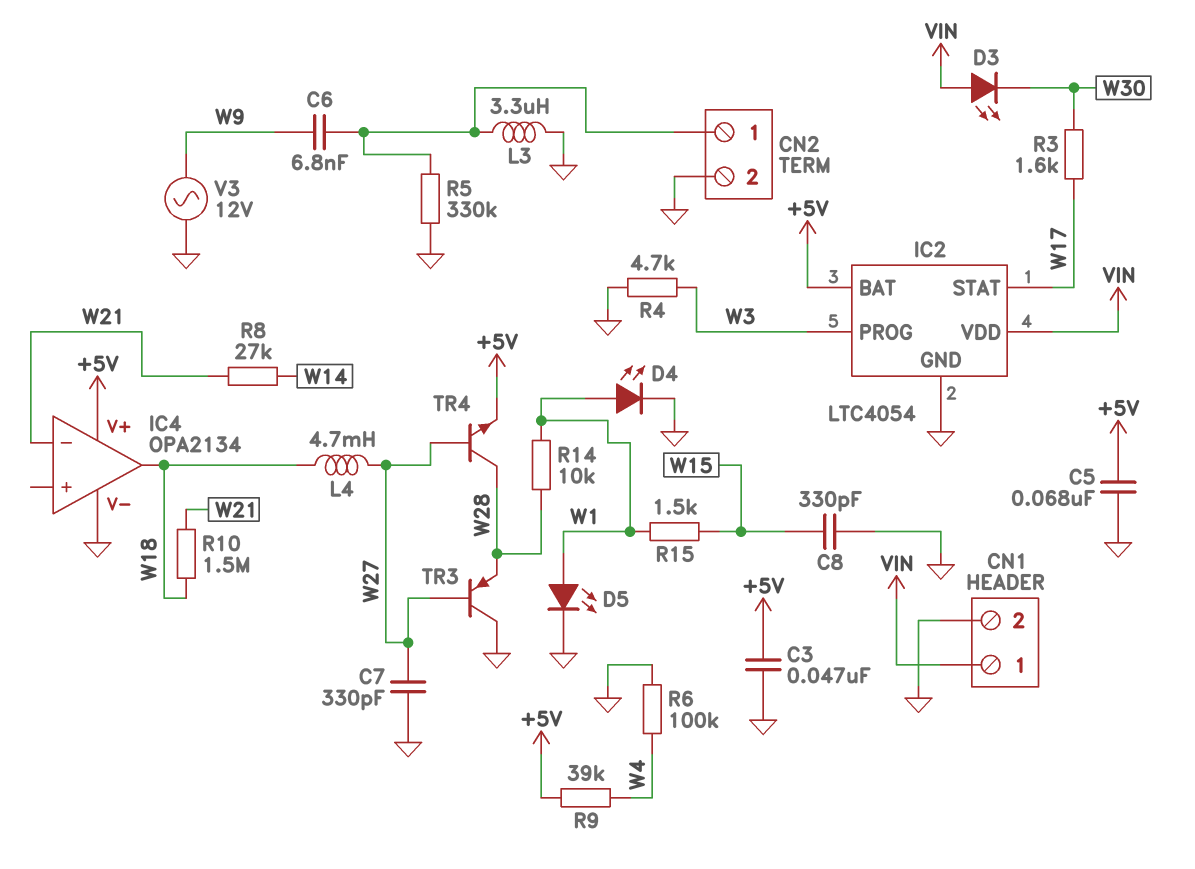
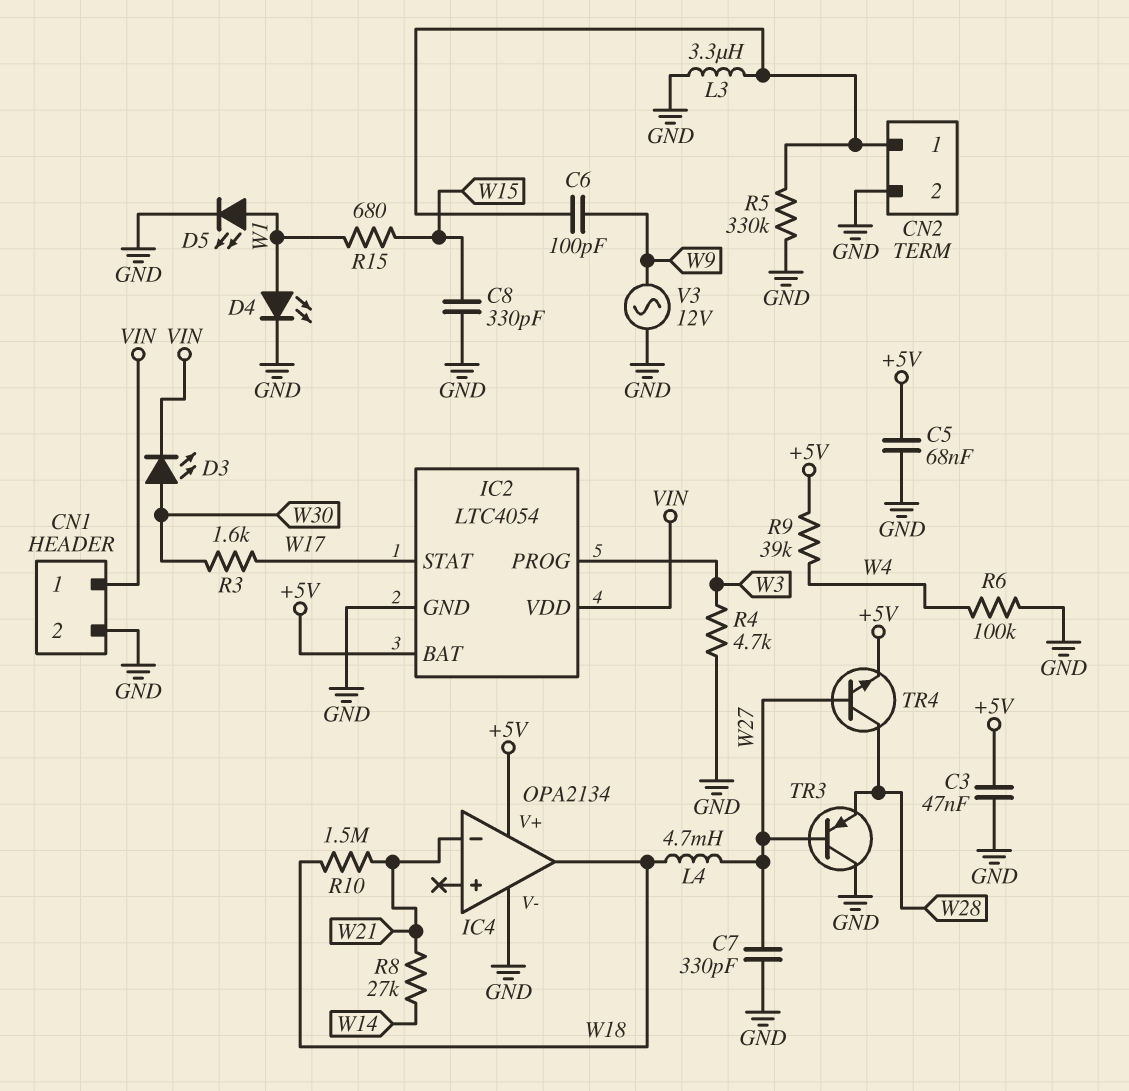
C6: 6.8nF (CN2/1, W9) -> 100pF (CN2/1, W9)
D3: LED (A VIN, K W30) -> LED (A W30, K VIN)
R14: 10k (W1, W28) -> none
R15: 1.5k (W1, W15) -> 680 (W1, W15)

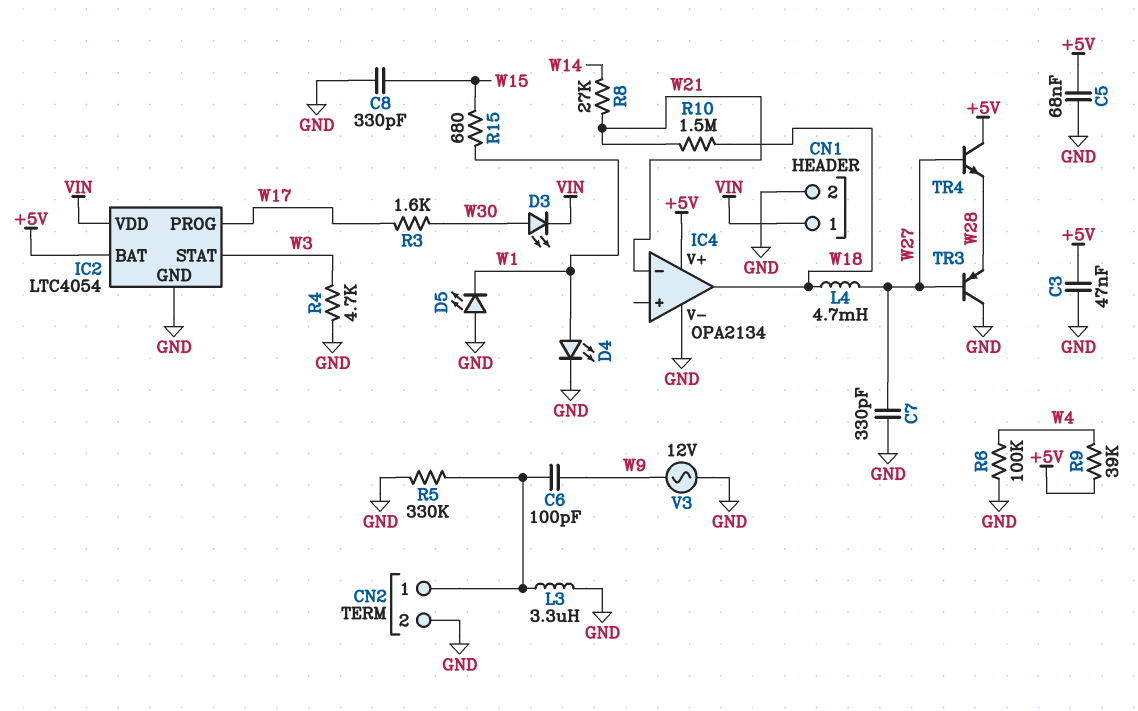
D5: LED (A W1, K GND) -> LED (A GND, K W1)
IC2 pin PROG: W3 -> W17
IC2 pin STAT: W17 -> W3
TR4: NPN (B W27, C W28, E +5V) -> NPN (B W27, C +5V, E W28)

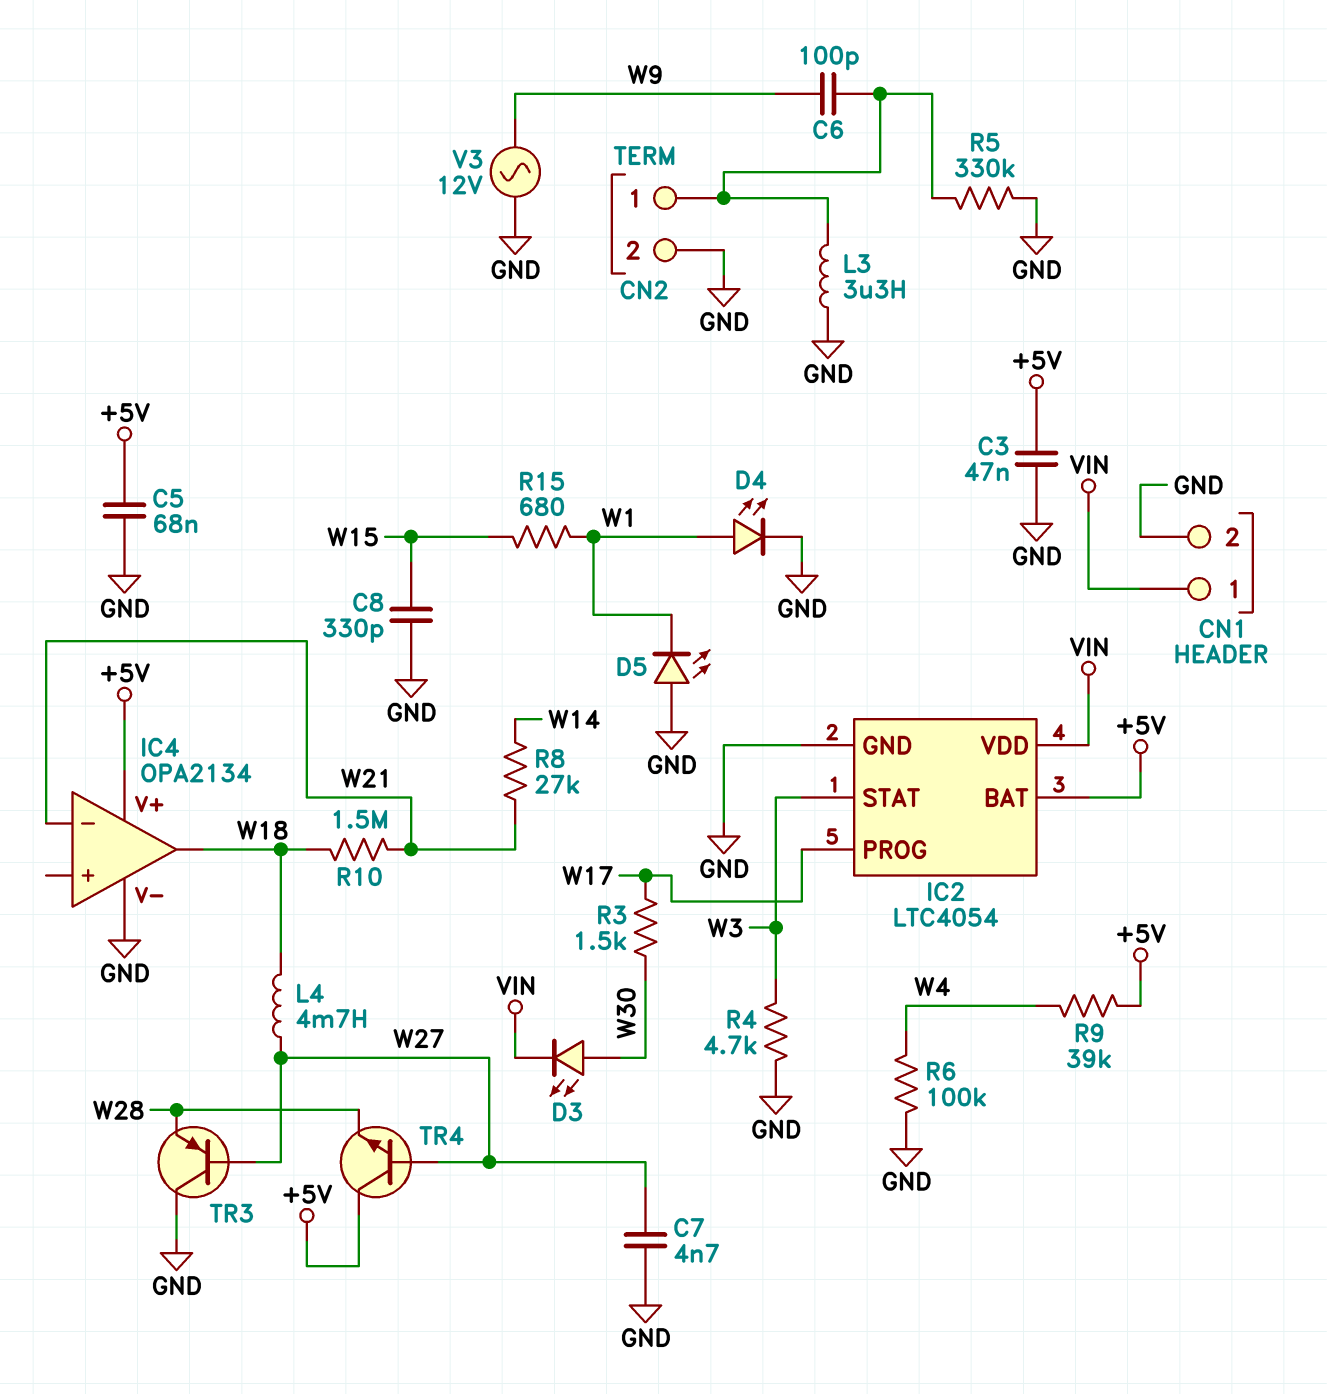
C7: 330pF (GND, W27) -> 4.7nF (GND, W27)
R3: 1.6k (W17, W30) -> 1.5k (W17, W30)

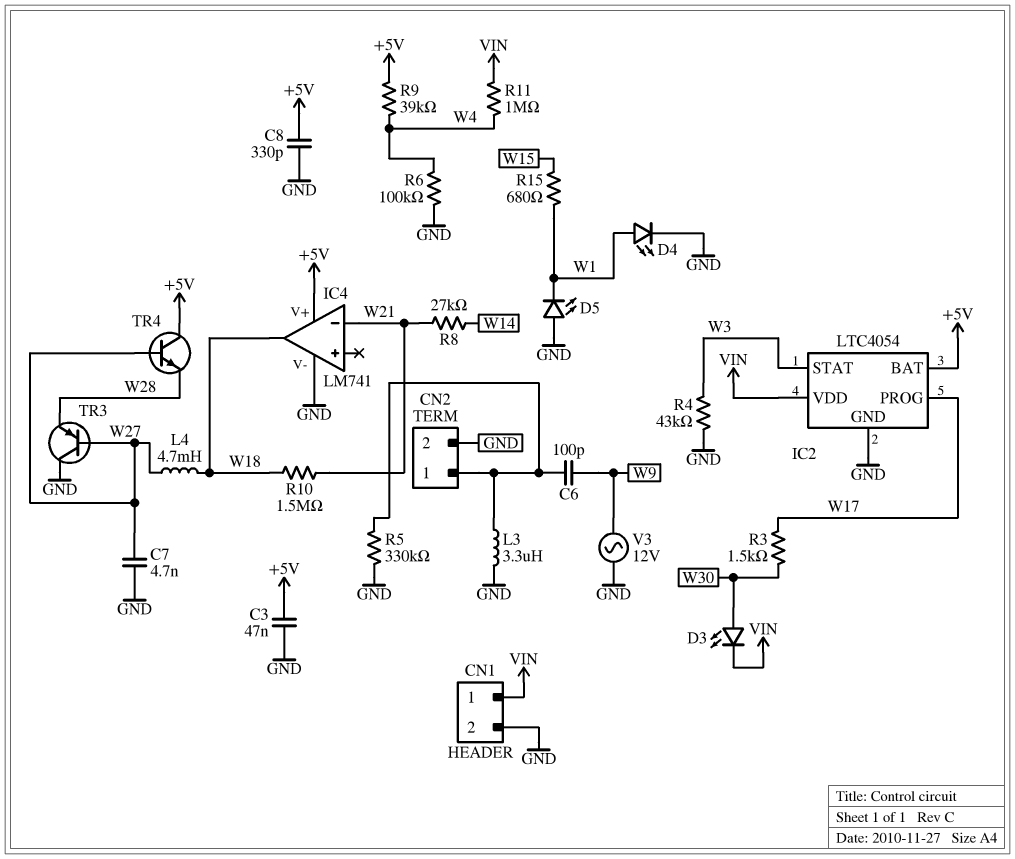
C5: 68nF (+5V, GND) -> none
C8: 330pF (GND, W15) -> 330pF (+5V, GND)
IC4: OPA2134 -> LM741
R4: 4.7k (GND, W3) -> 43k (GND, W3)
R11: none -> 1M (VIN, W4)

